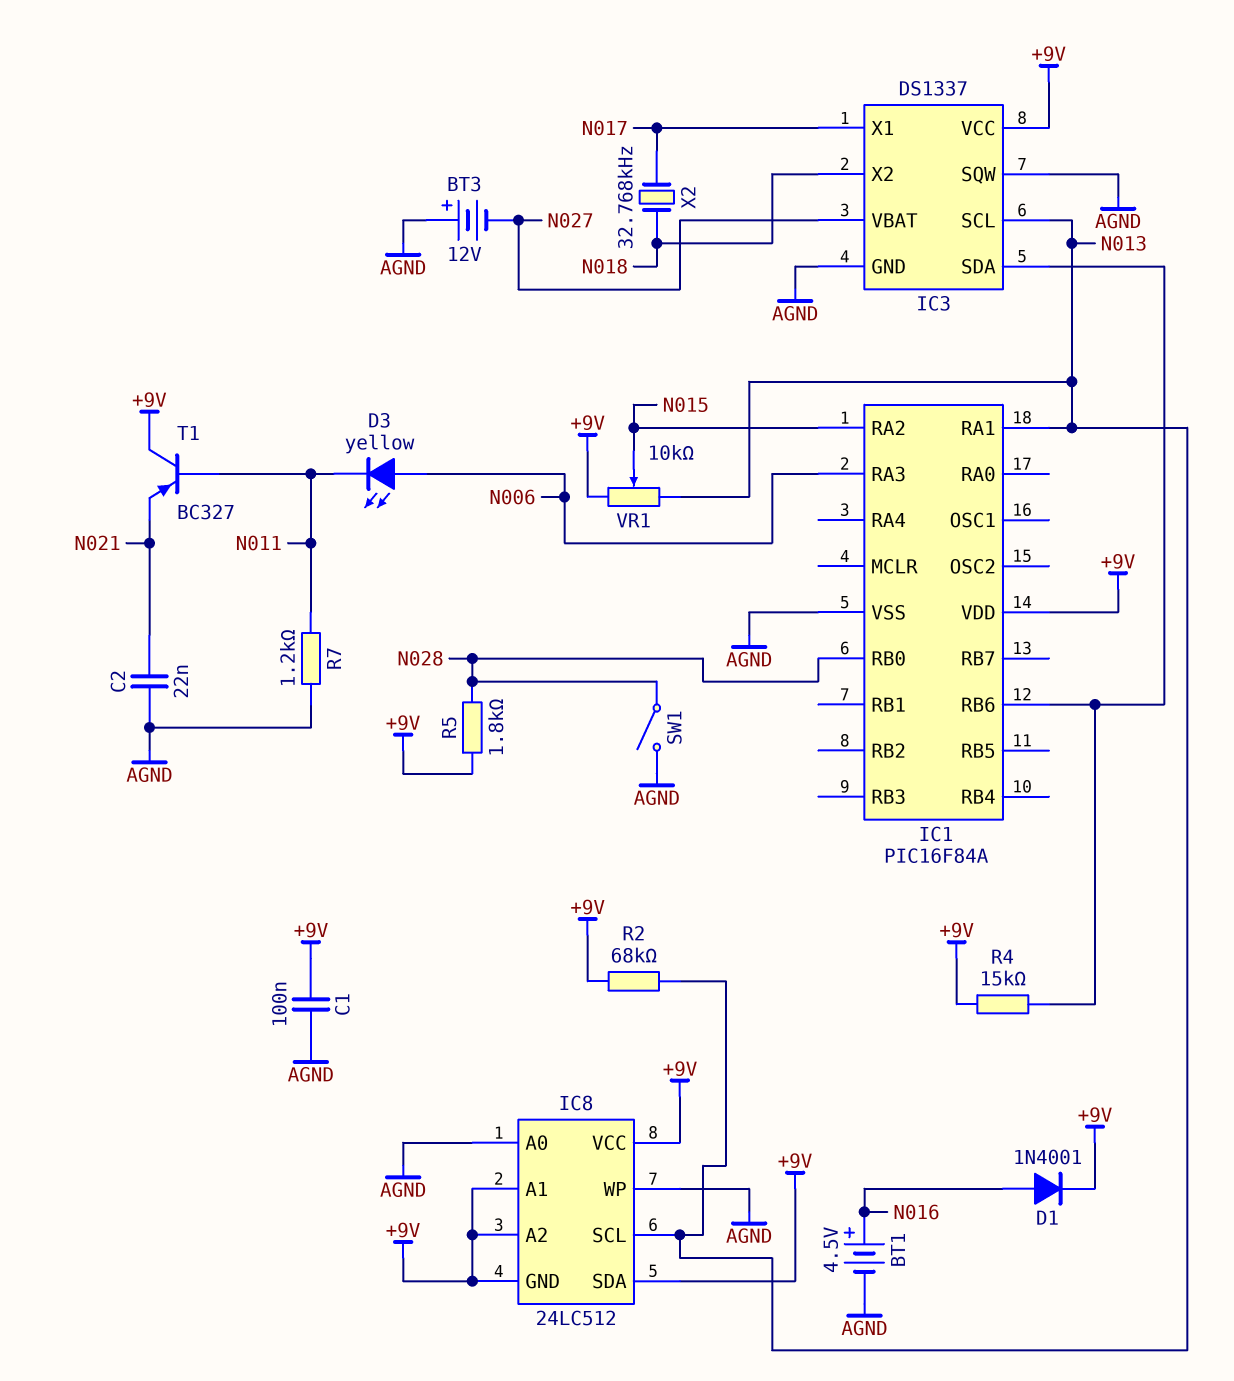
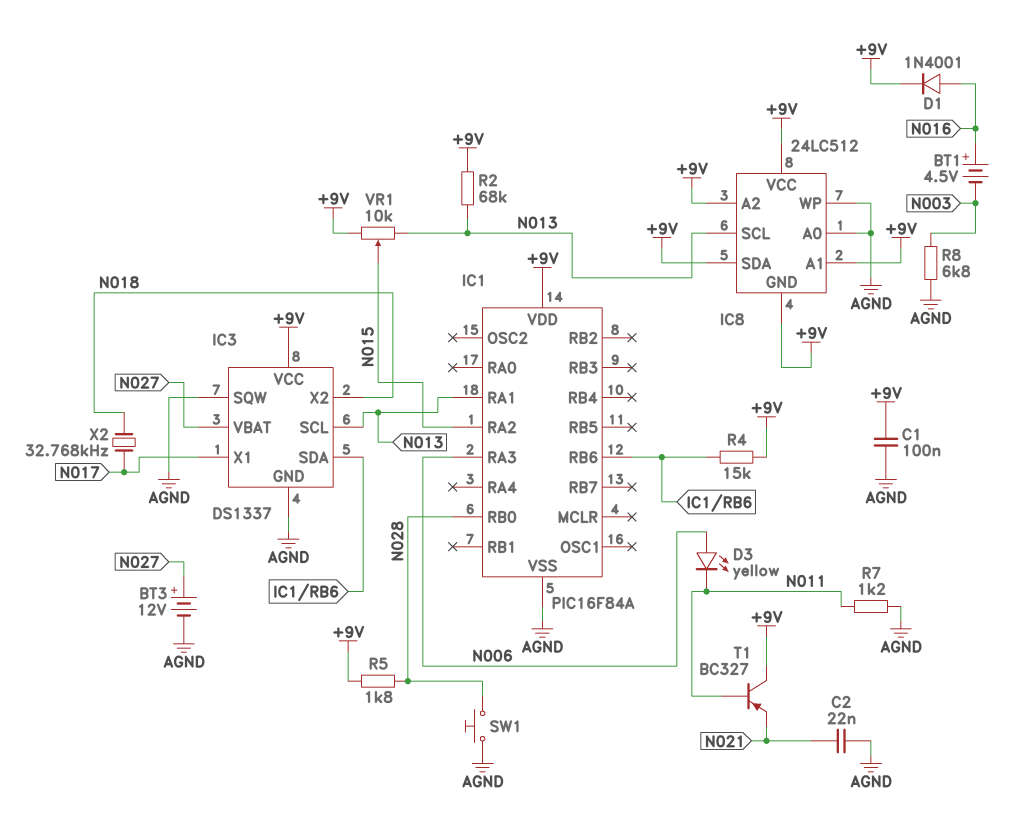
BT1: 4.5V (plus N016, minus AGND) -> 4.5V (plus N016, minus N003)
BT3: 12V (plus AGND, minus N027) -> 12V (plus N027, minus AGND)
R8: none -> 6.8k (AGND, N003)
SW1: switch (AGND, N028) -> button (AGND, N028)

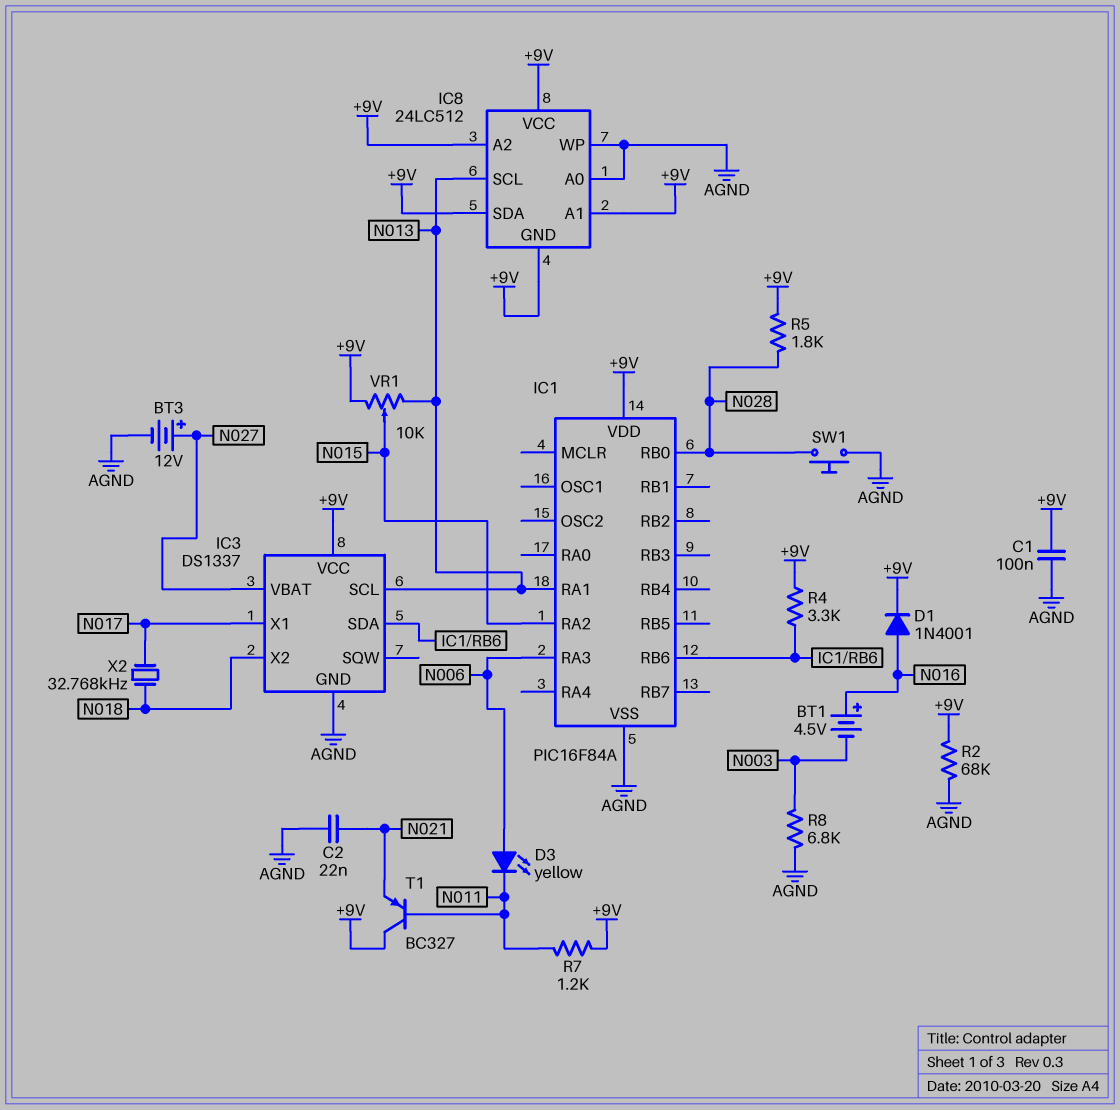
IC3 pin SQW: AGND -> none
R2: 68k (+9V, N013) -> 68k (+9V, AGND)
R4: 15k (+9V, IC1/RB6) -> 3.3k (+9V, IC1/RB6)
R7: 1.2k (AGND, N011) -> 1.2k (+9V, N011)

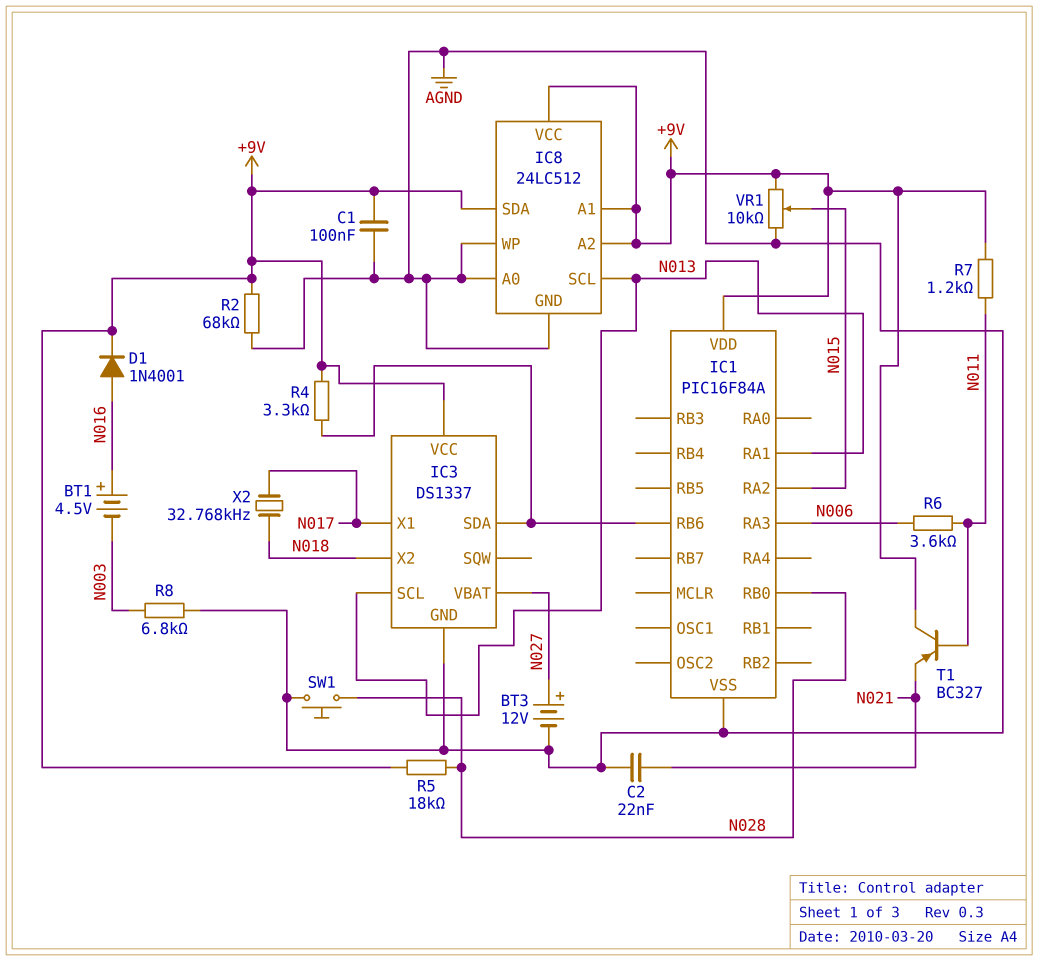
D3: LED yellow (A N006, K N011) -> none
IC8 pin GND: +9V -> AGND
R5: 1.8k (+9V, N028) -> 18k (+9V, N028)
R6: none -> 3.6k (N006, N011)
VR1: 10k (+9V, N013, wiper N015) -> 10k (+9V, AGND, wiper N015)

